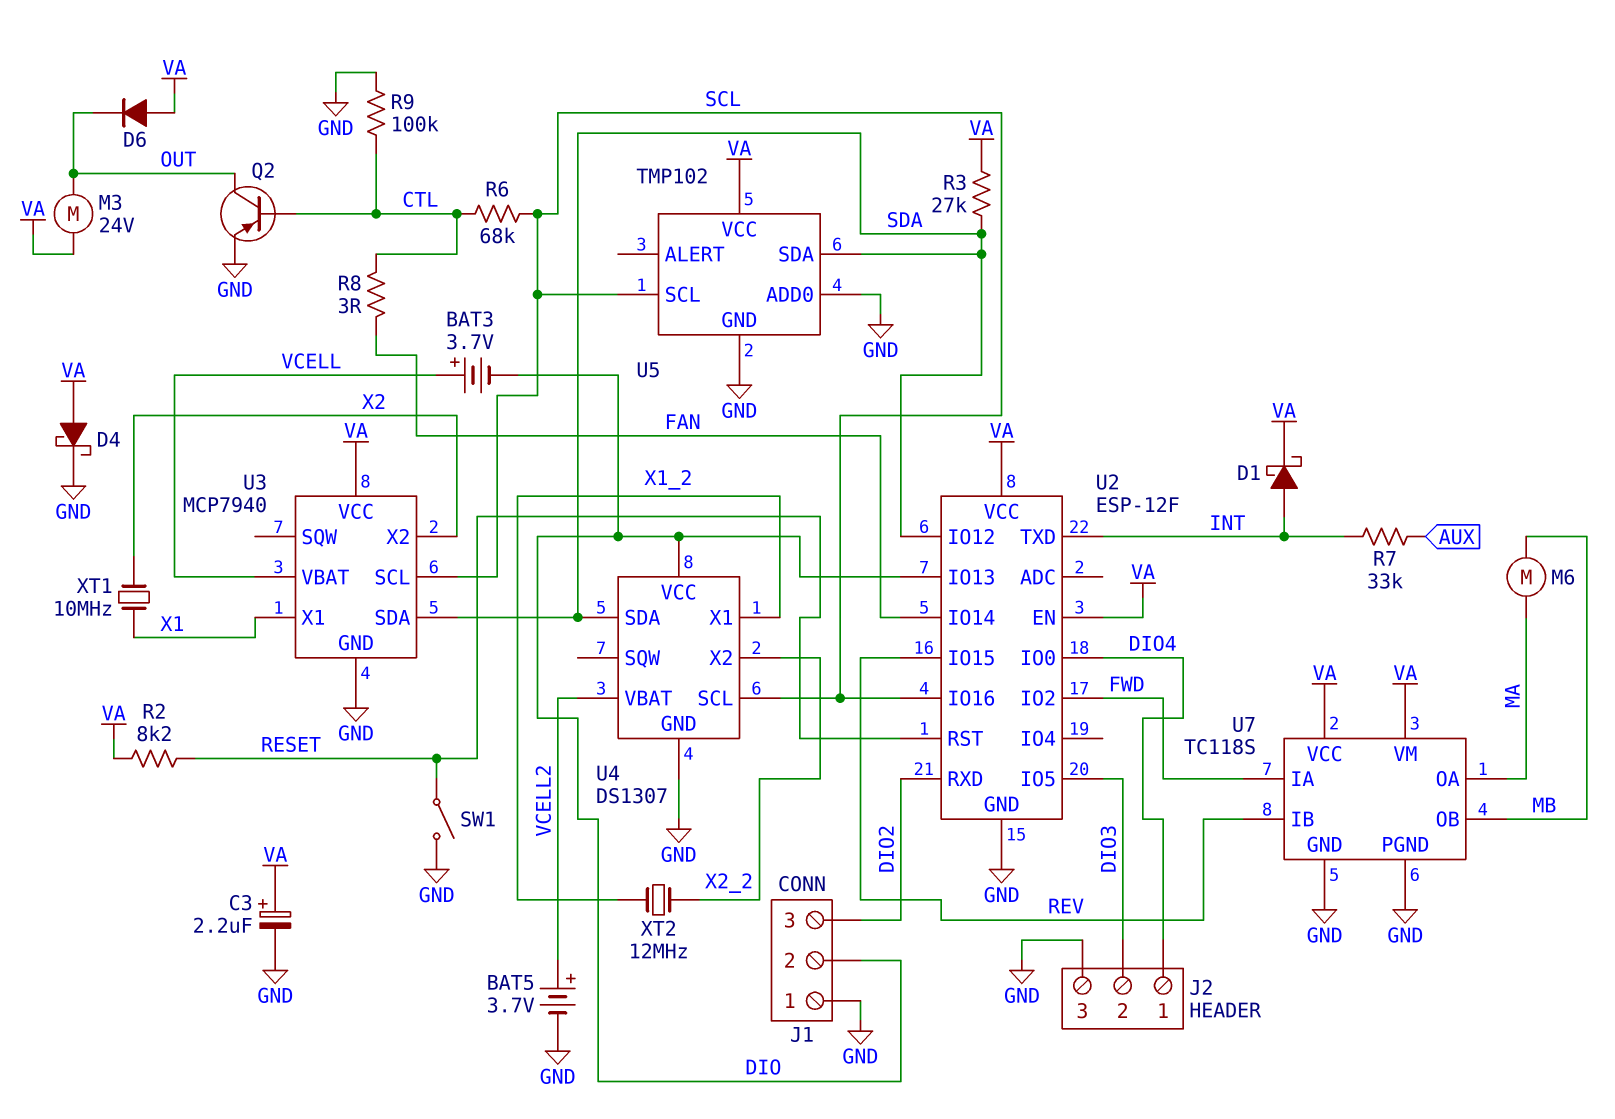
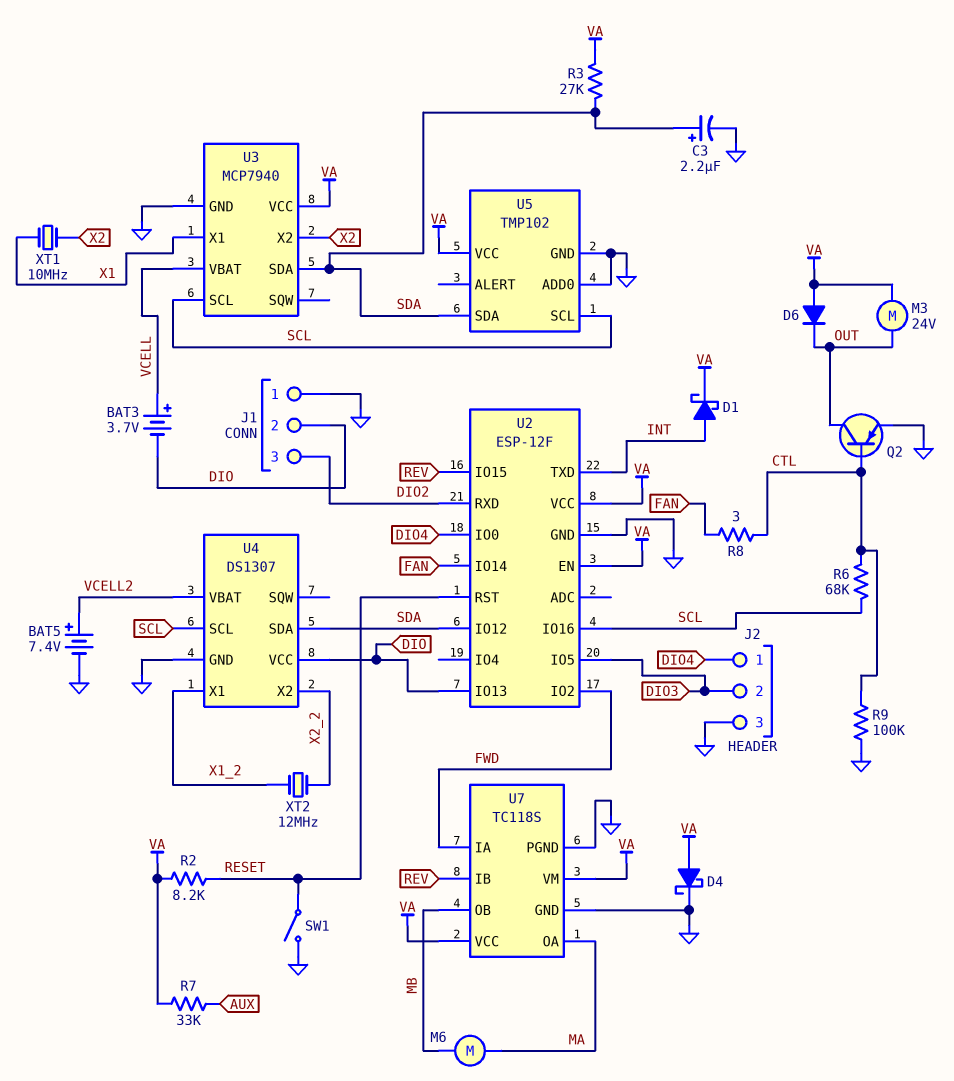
BAT5: 3.7V (plus VCELL2, minus GND) -> 7.4V (plus VCELL2, minus GND)
C3: 2.2uF (plus VA, minus GND) -> 2.2uF (plus SDA, minus GND)
R7: 33k (AUX, INT) -> 33k (AUX, VA)

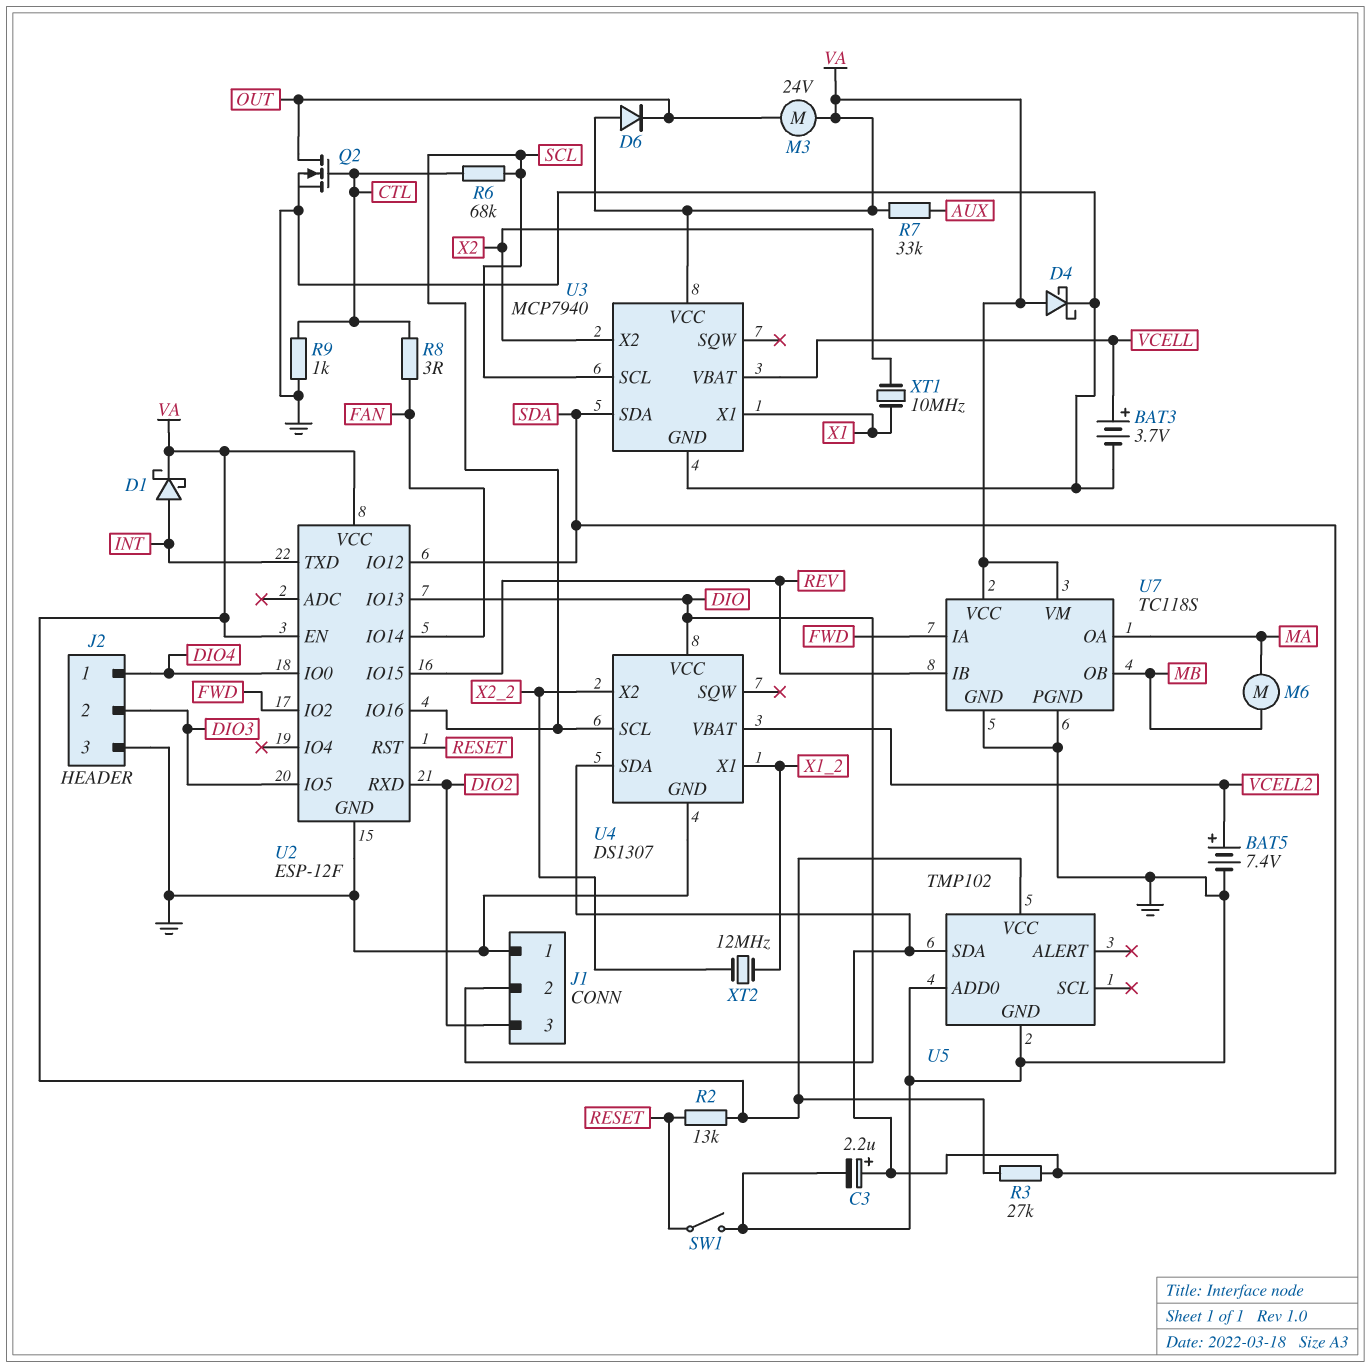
BAT3: 3.7V (plus VCELL, minus DIO) -> 3.7V (plus VCELL, minus GND)
Q2: PNP (B CTL, C OUT, E GND) -> NMOS (G CTL, D OUT, S GND)
R2: 8.2k (RESET, VA) -> 13k (RESET, VA)
R9: 100k (CTL, GND) -> 1k (CTL, GND)
U5 pin SCL: SCL -> none

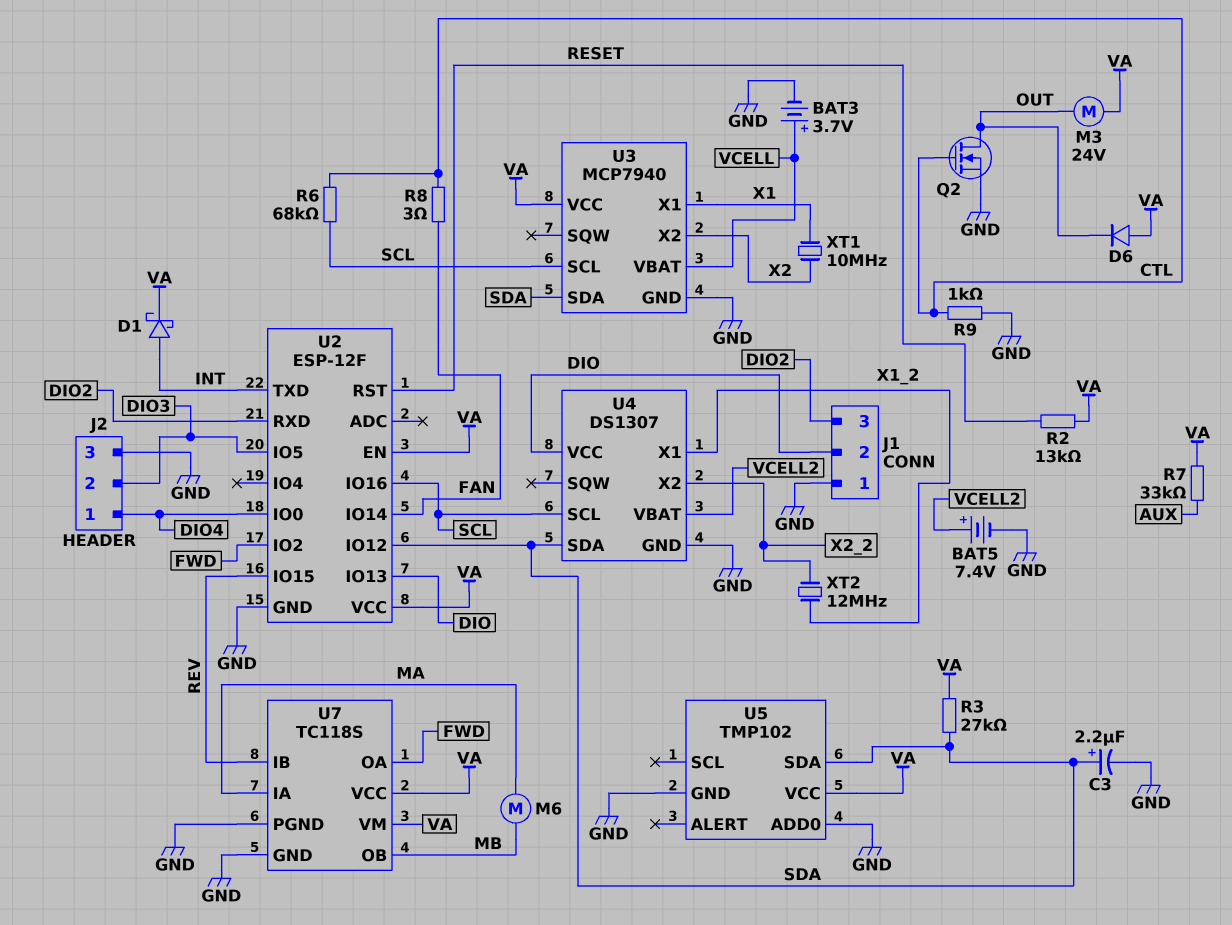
D4: schottky (A VA, K GND) -> none
SW1: switch (GND, RESET) -> none
U7 pin IA: FWD -> MA
U7 pin OA: MA -> FWD

